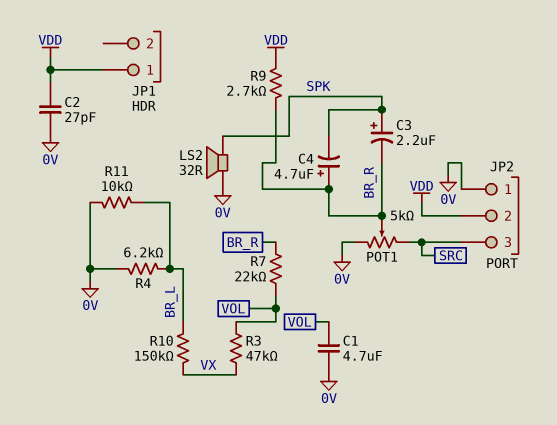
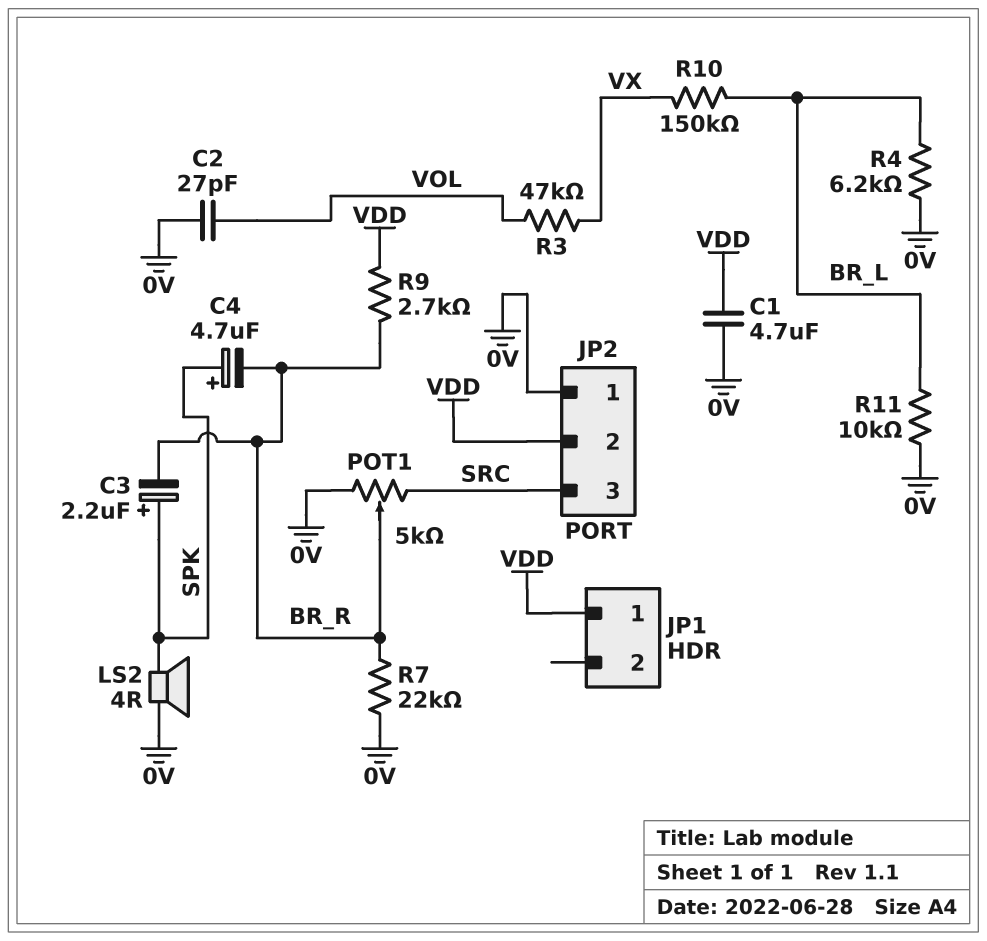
C1: 4.7uF (0V, VOL) -> 4.7uF (0V, VDD)
C2: 27pF (0V, VDD) -> 27pF (0V, VOL)
C4: 4.7uF (plus BR_R, minus SPK) -> 4.7uF (plus SPK, minus BR_R)
LS2: speaker 32R (0V, SPK) -> speaker 4R (0V, SPK)
R7: 22k (BR_R, VOL) -> 22k (0V, BR_R)

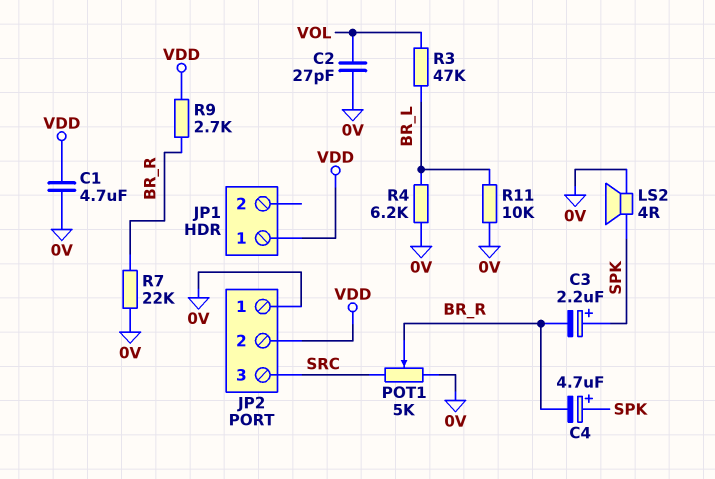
R3: 47k (VOL, VX) -> 47k (BR_L, VOL)
R10: 150k (BR_L, VX) -> none

